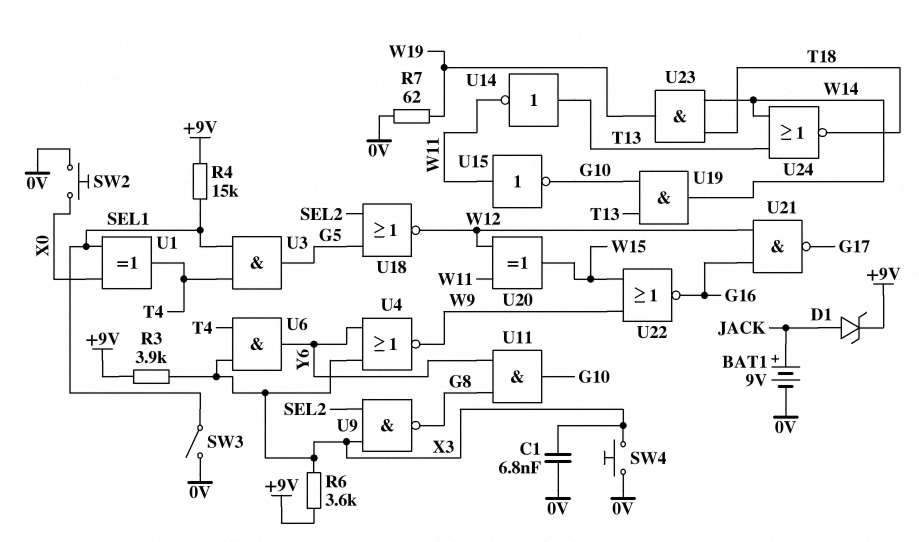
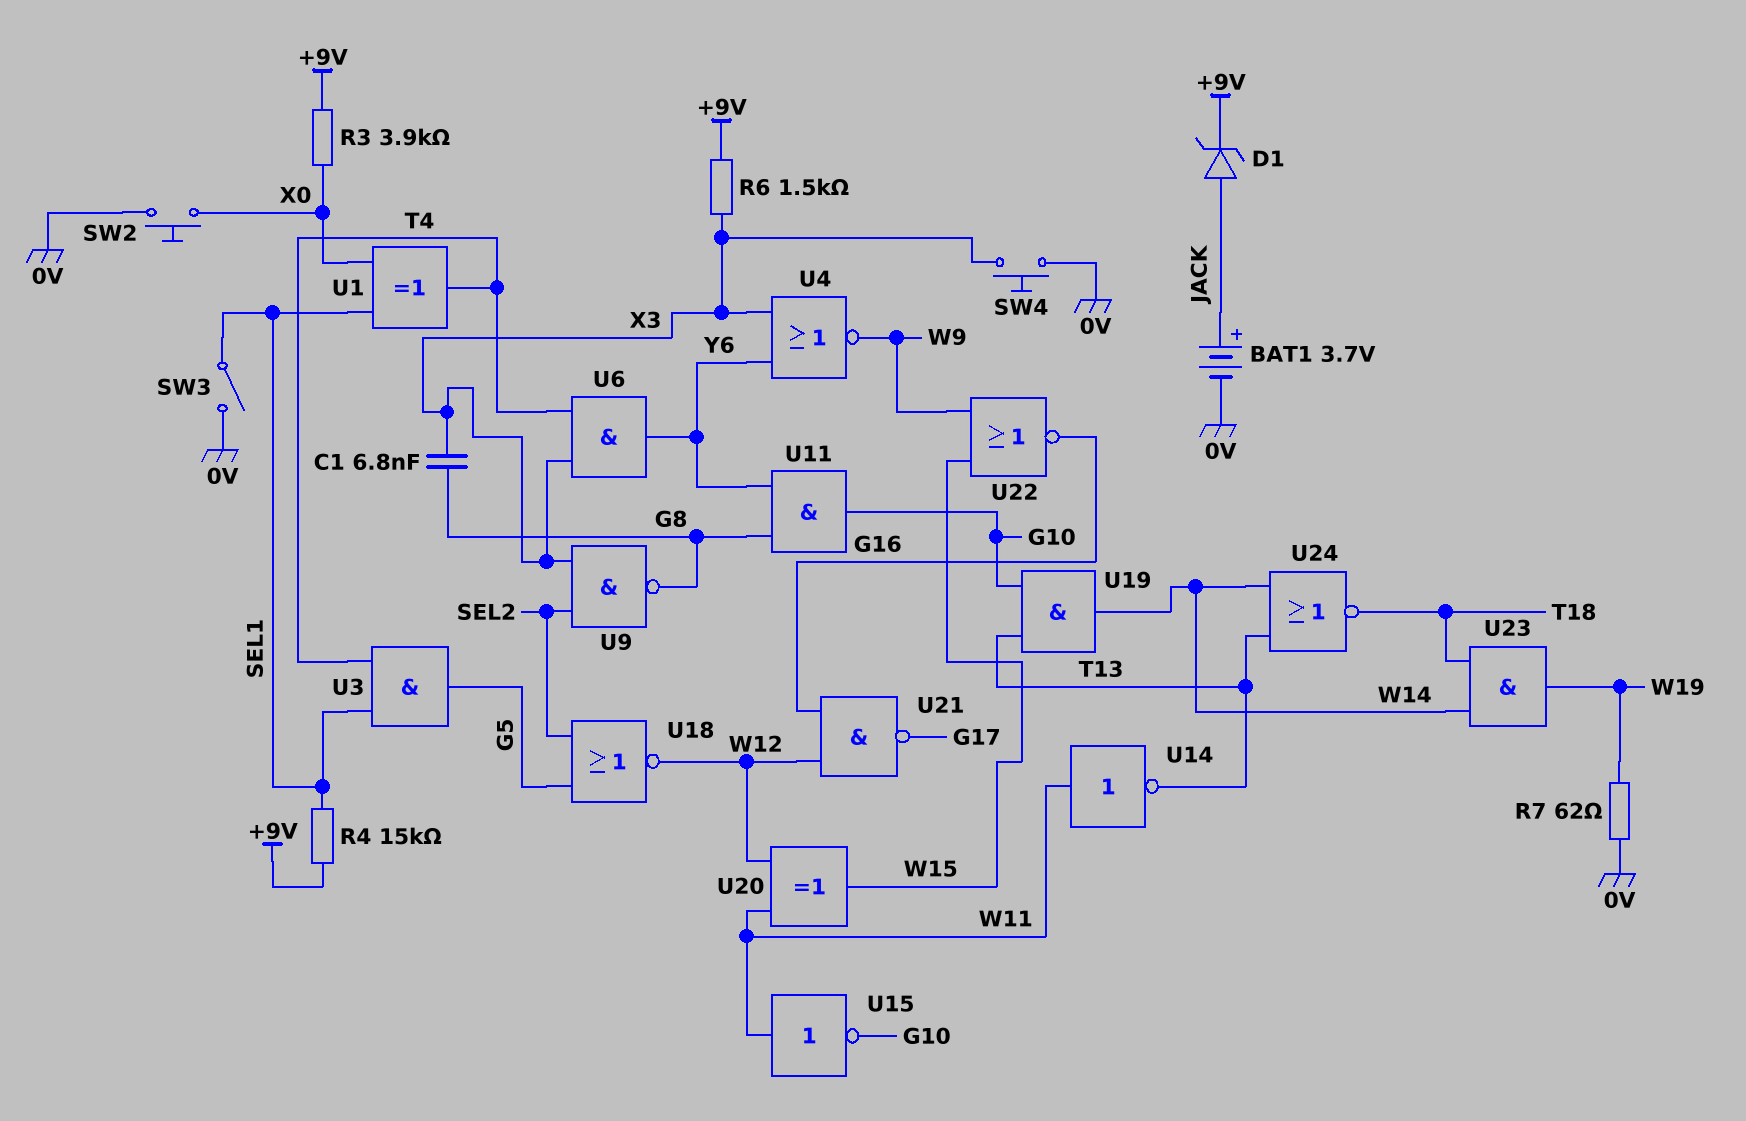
BAT1: 9V (plus JACK, minus 0V) -> 3.7V (plus JACK, minus 0V)
C1: 6.8nF (0V, X3) -> 6.8nF (G8, X3)
R3: 3.9k (+9V, X3) -> 3.9k (+9V, X0)
R6: 3.6k (+9V, X3) -> 1.5k (+9V, X3)
U14: NOT (in T13, out W11) -> NOT (in W11, out T13)

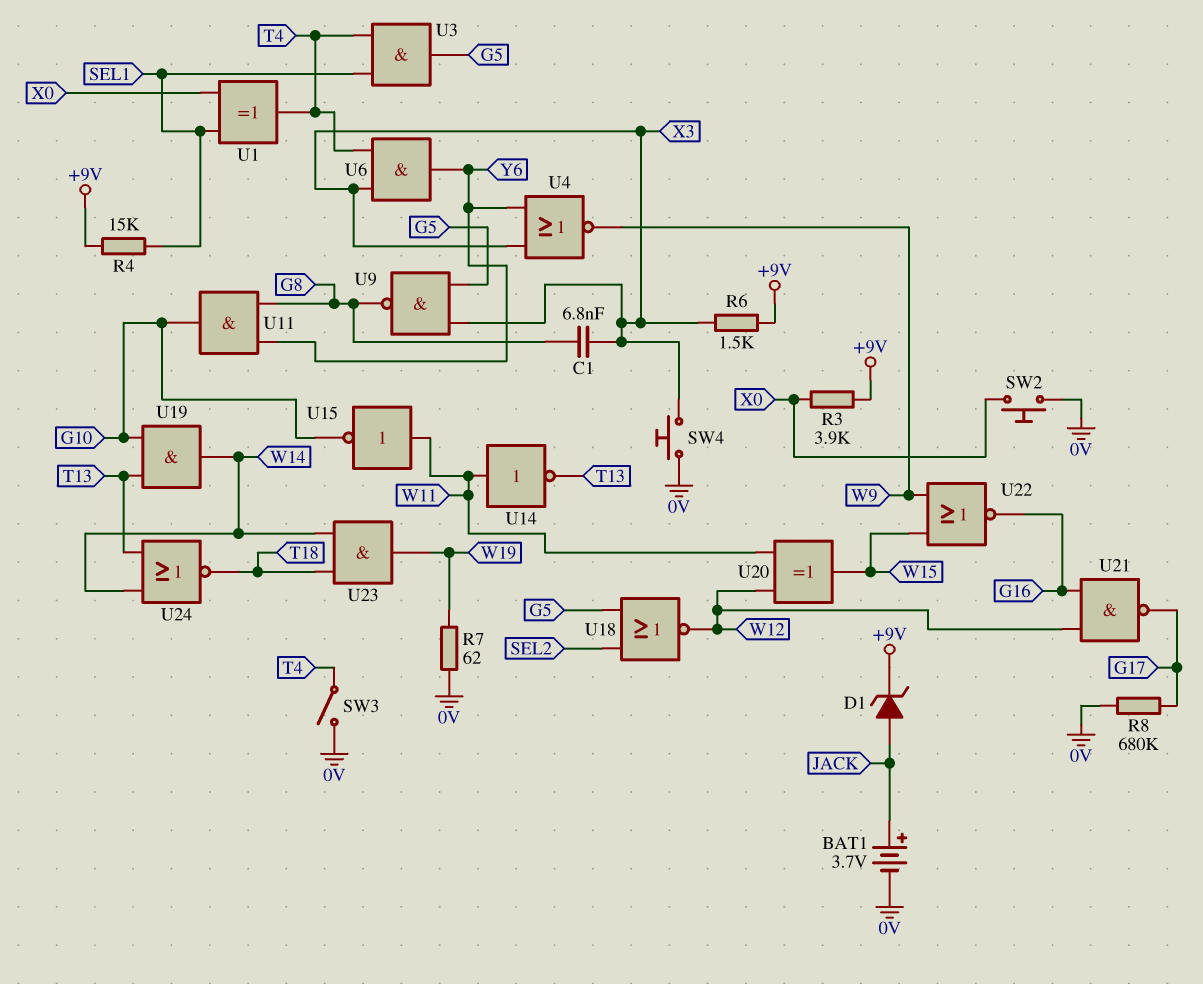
R8: none -> 680k (0V, G17)
SW3: switch (0V, SEL1) -> switch (0V, T4)
U9: NAND (in SEL2, in X3, out G8) -> NAND (in G5, in X3, out G8)

